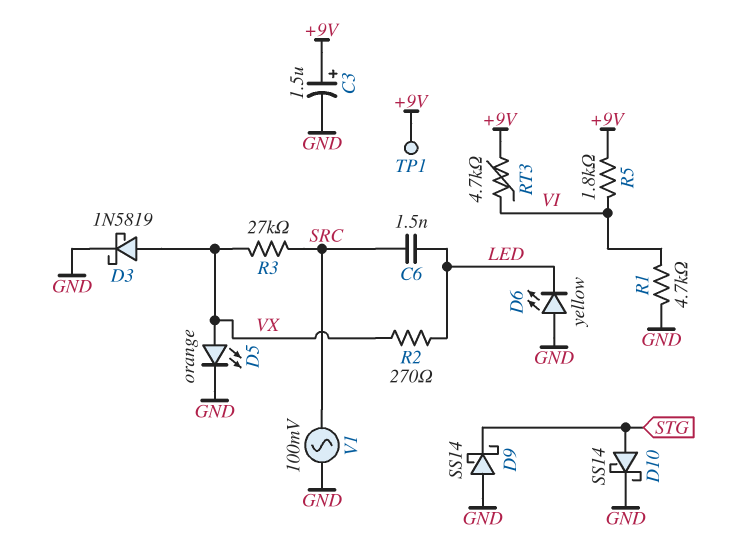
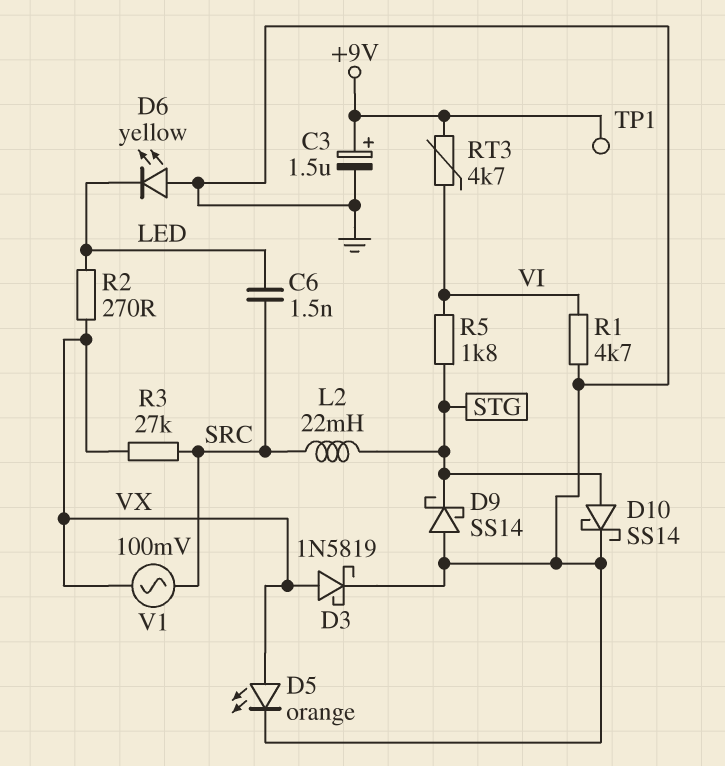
L2: none -> 22mH (SRC, STG)
R5: 1.8k (+9V, VI) -> 1.8k (STG, VI)
V1: AC 100mV (GND, SRC) -> AC 100mV (SRC, VX)

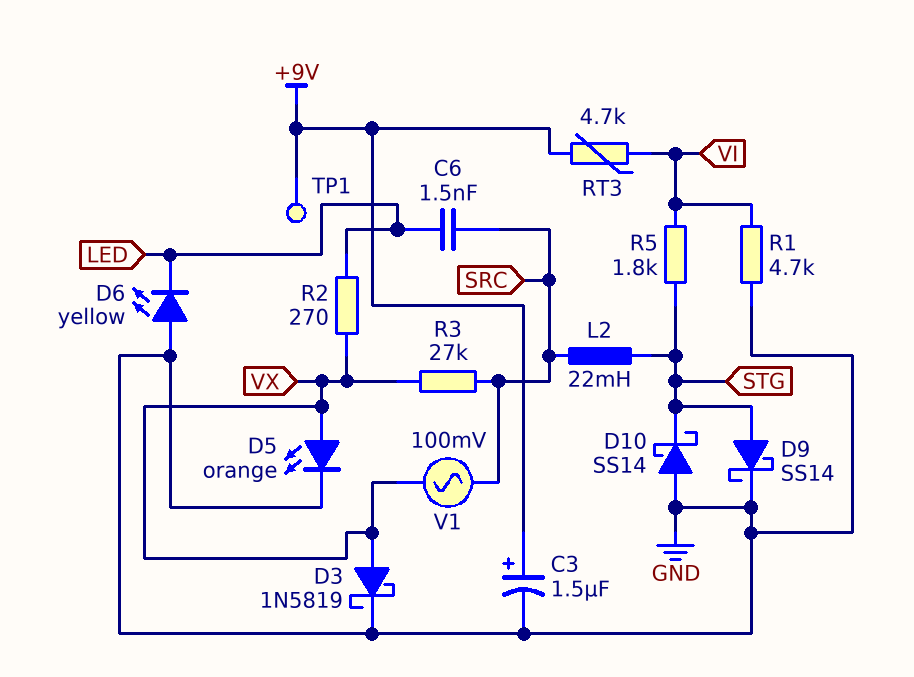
D9: schottky SS14 (A GND, K STG) -> schottky SS14 (A STG, K GND)
D10: schottky SS14 (A STG, K GND) -> schottky SS14 (A GND, K STG)

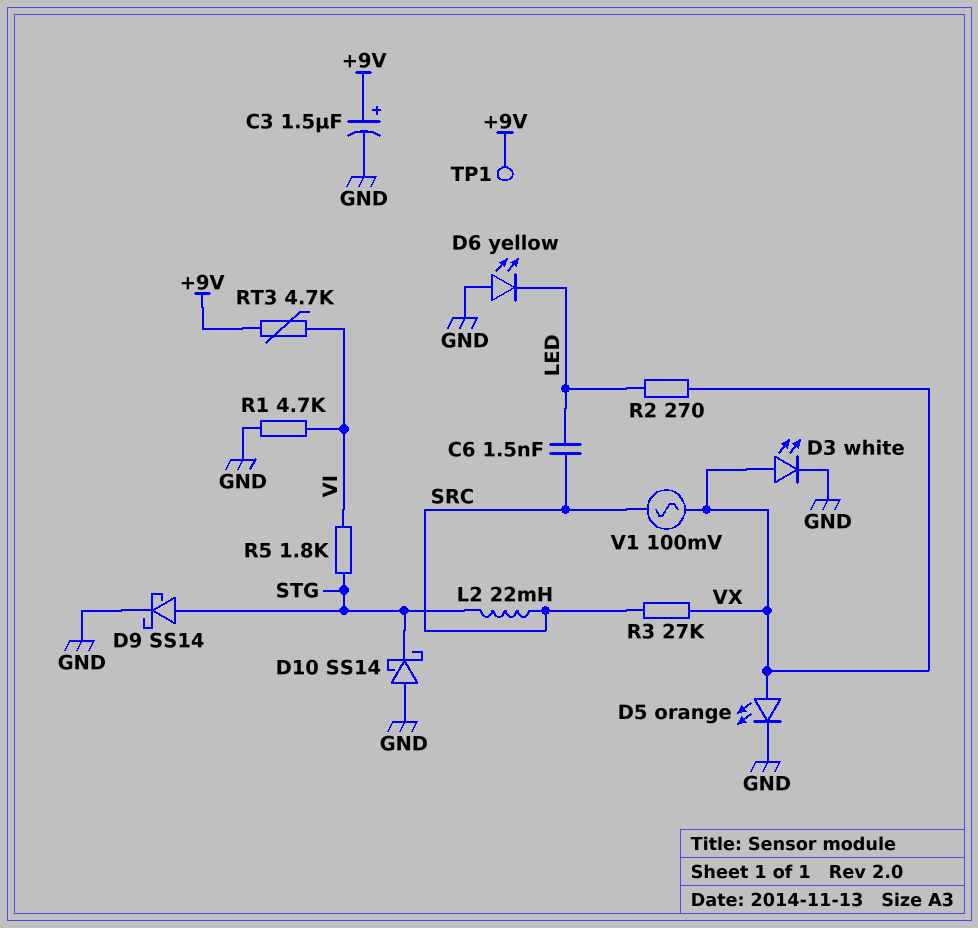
D3: schottky 1N5819 (A VX, K GND) -> LED white (A VX, K GND)

